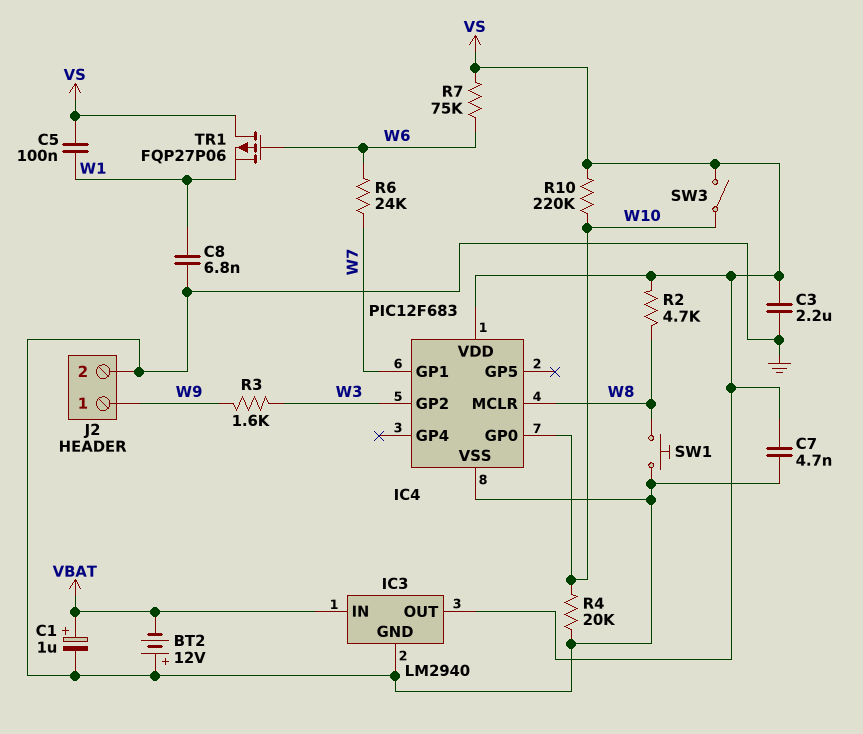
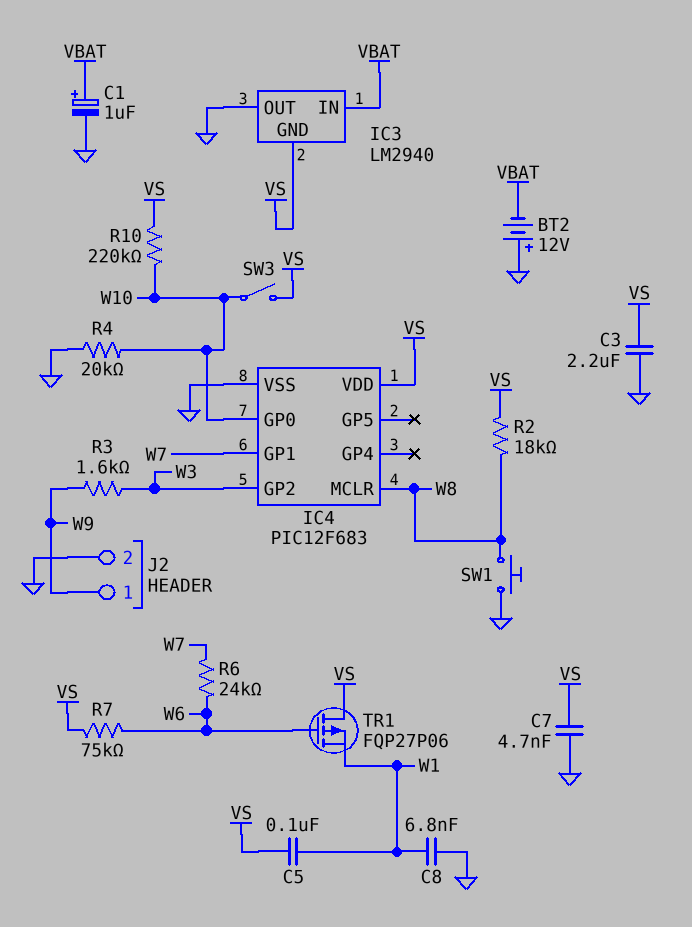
IC3 pin GND: GND -> VS
IC3 pin OUT: VS -> GND
R2: 4.7k (VS, W8) -> 18k (VS, W8)

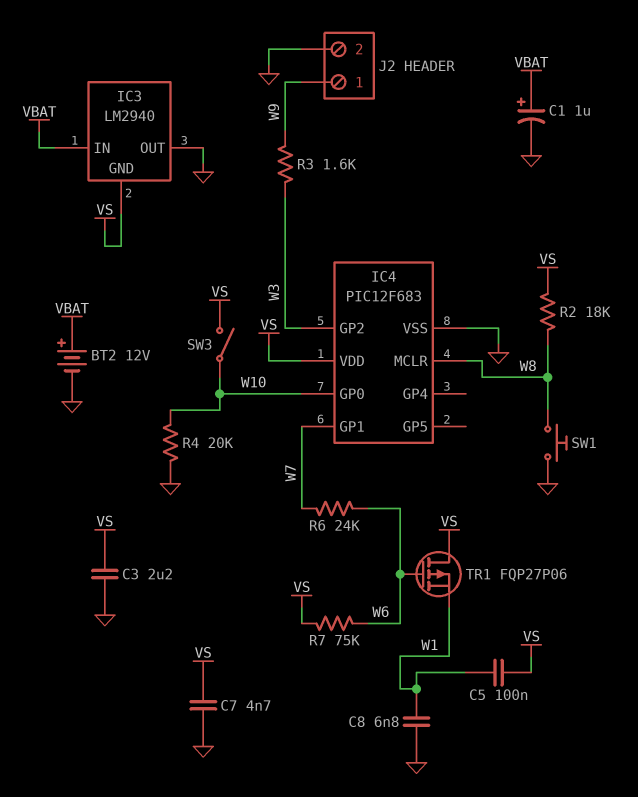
BT2: 12V (plus GND, minus VBAT) -> 12V (plus VBAT, minus GND)
R10: 220k (VS, W10) -> none

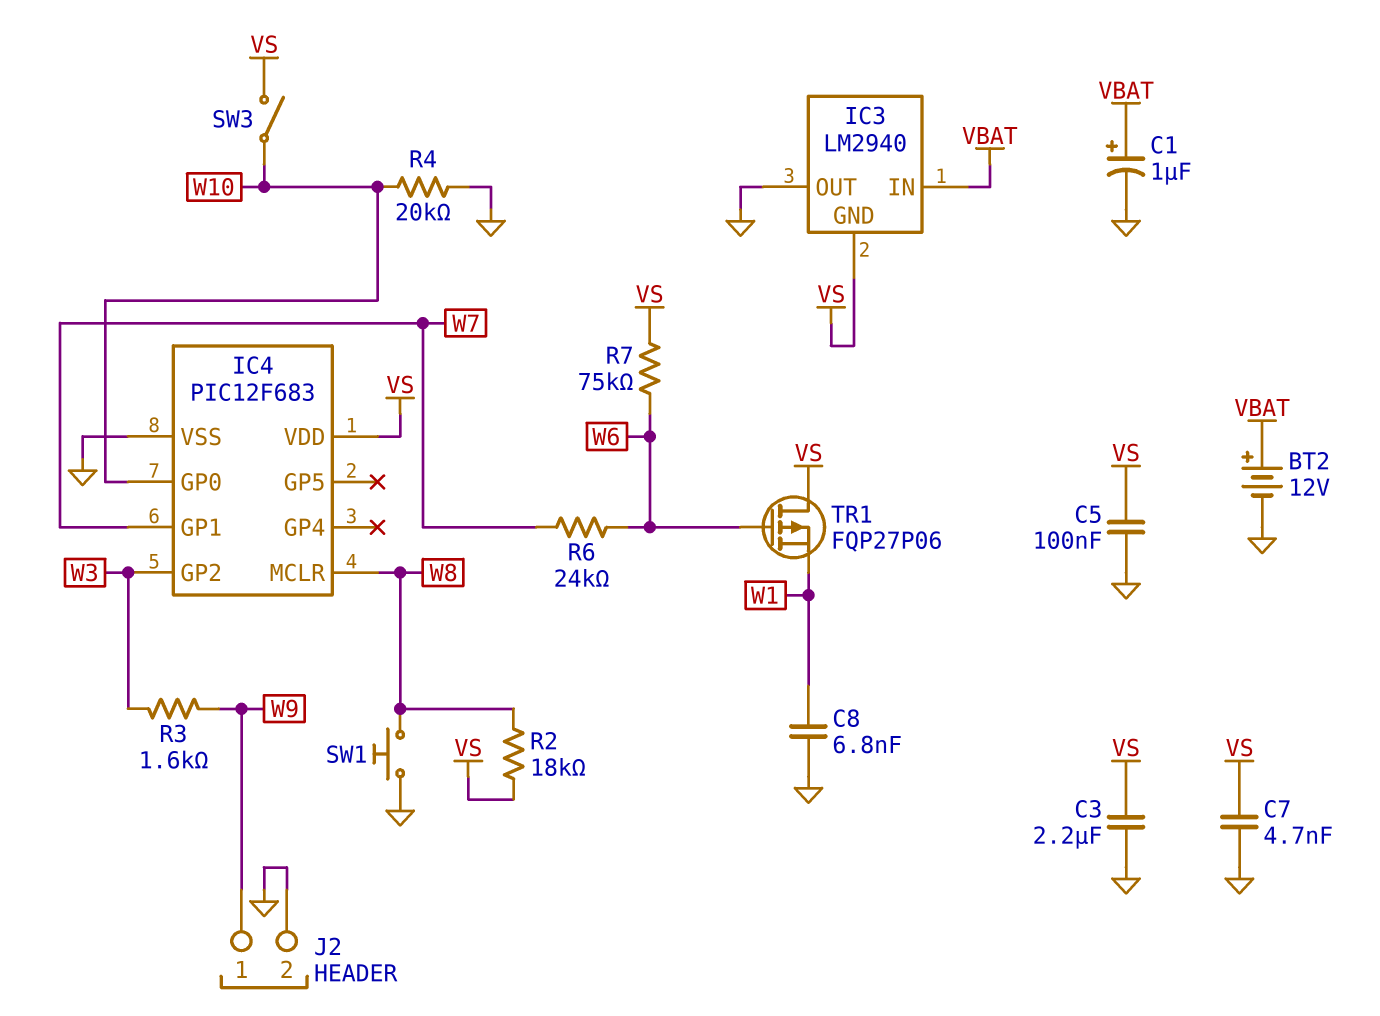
C5: 100nF (VS, W1) -> 100nF (GND, VS)

